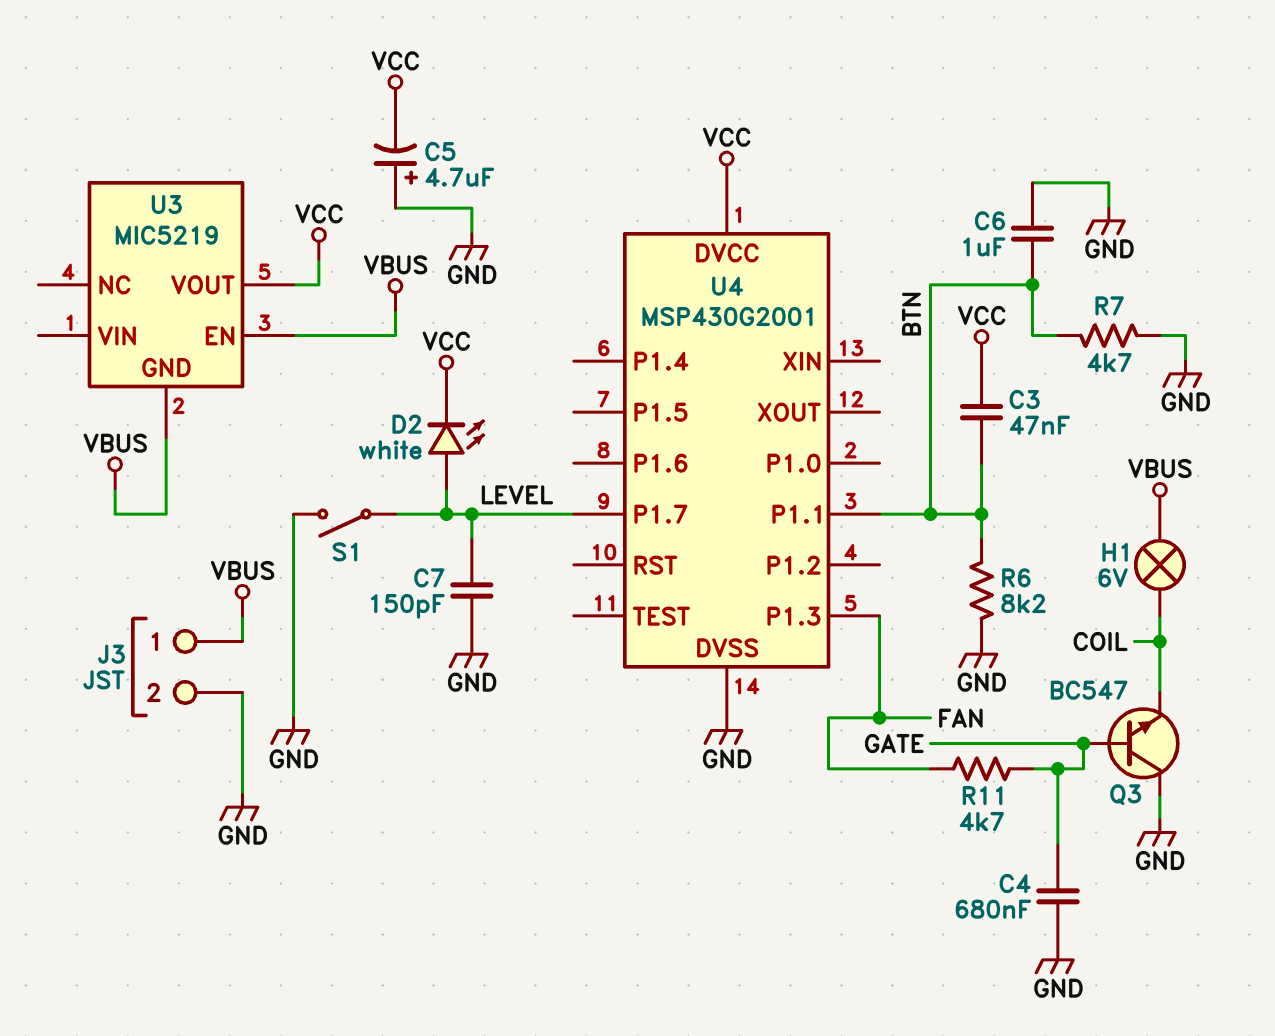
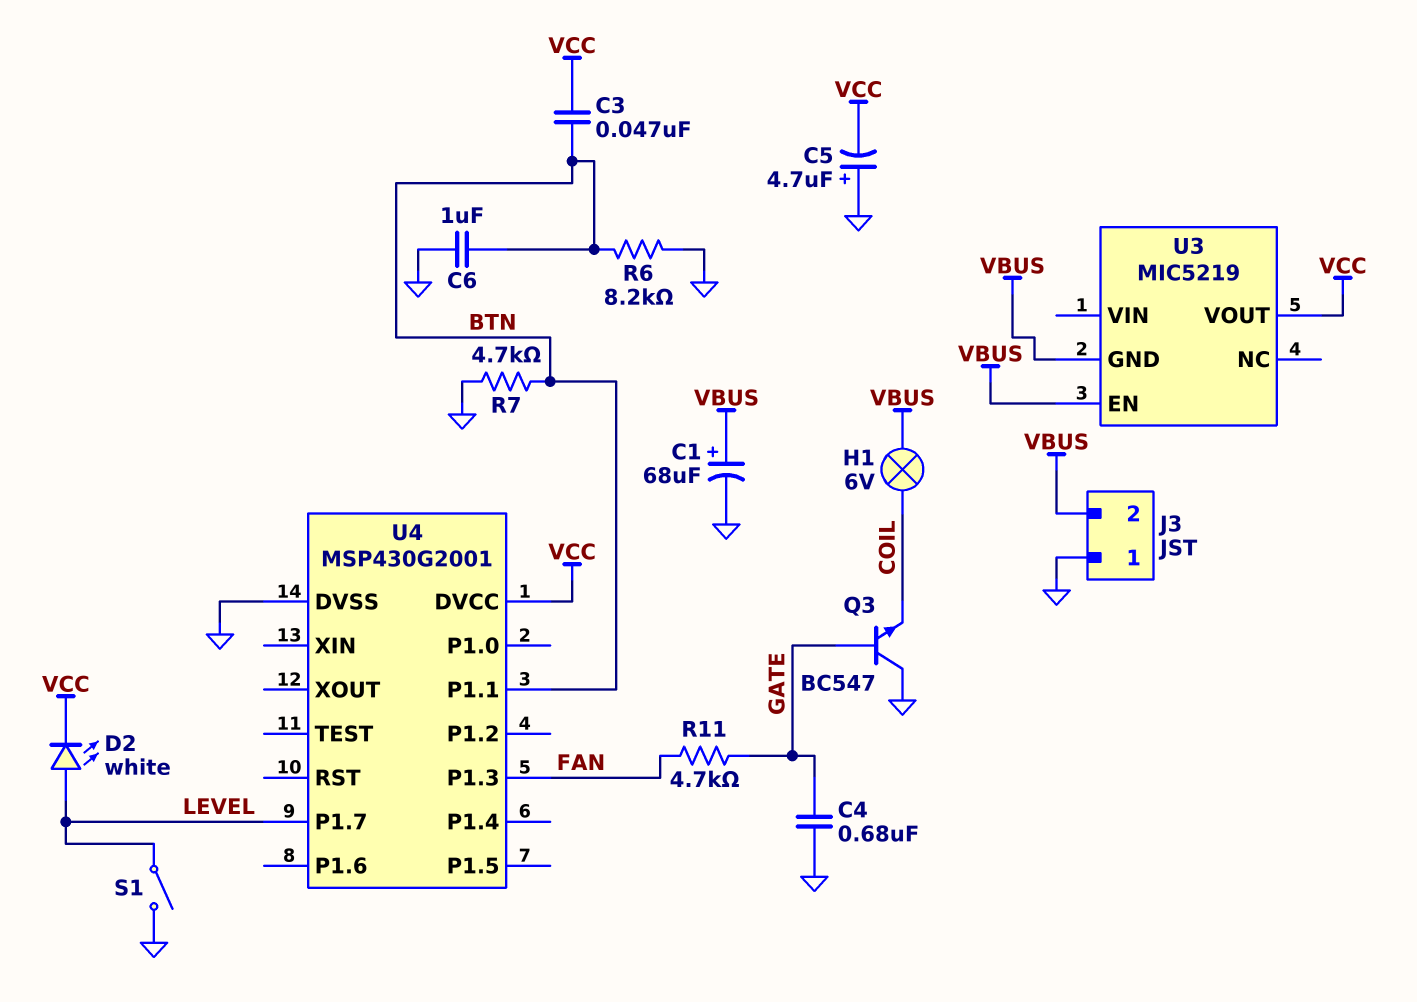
C1: none -> 68uF (plus VBUS, minus GND)
C7: 150pF (GND, LEVEL) -> none
J3 pin 1: VBUS -> GND
J3 pin 2: GND -> VBUS

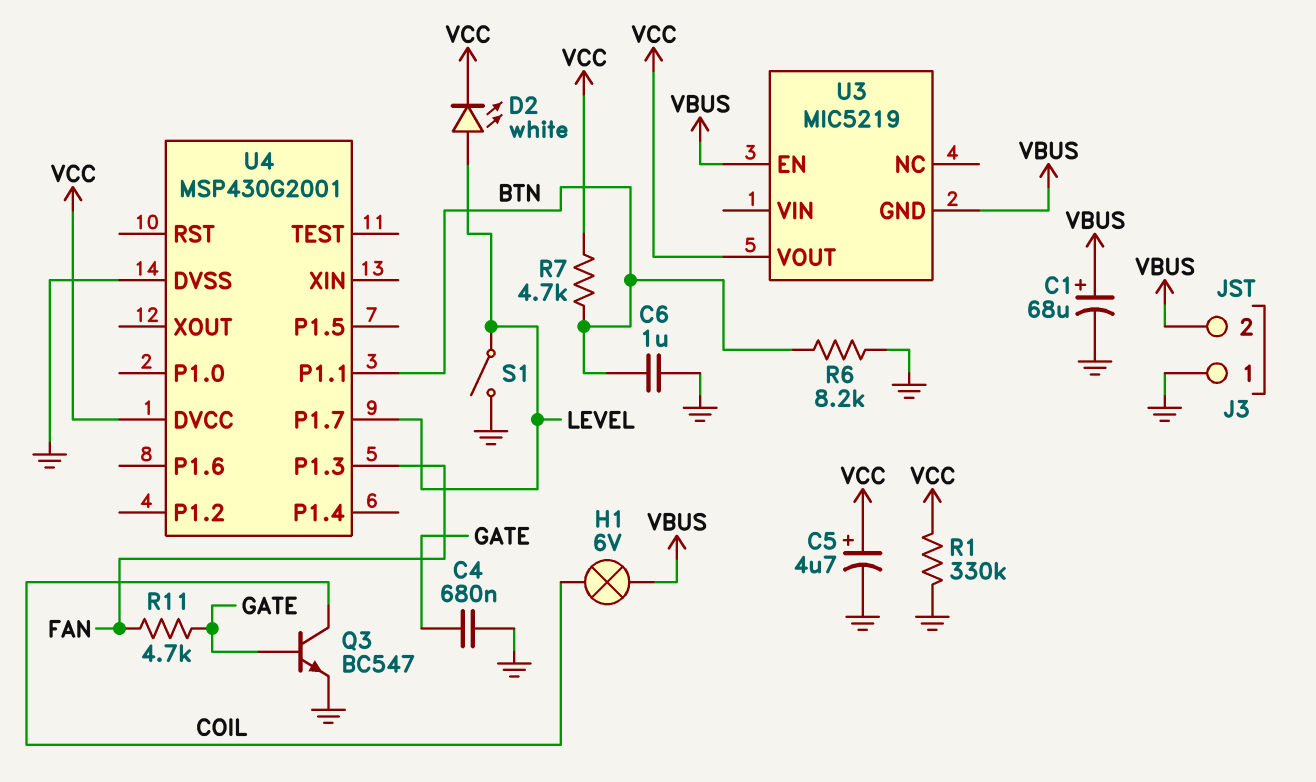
C3: 47nF (BTN, VCC) -> none
C5: 4.7uF (plus GND, minus VCC) -> 4.7uF (plus VCC, minus GND)
Q3: NPN BC547 (B GATE, C GND, E COIL) -> NPN BC547 (B GATE, C COIL, E GND)
R1: none -> 330k (GND, VCC)
R7: 4.7k (BTN, GND) -> 4.7k (BTN, VCC)

